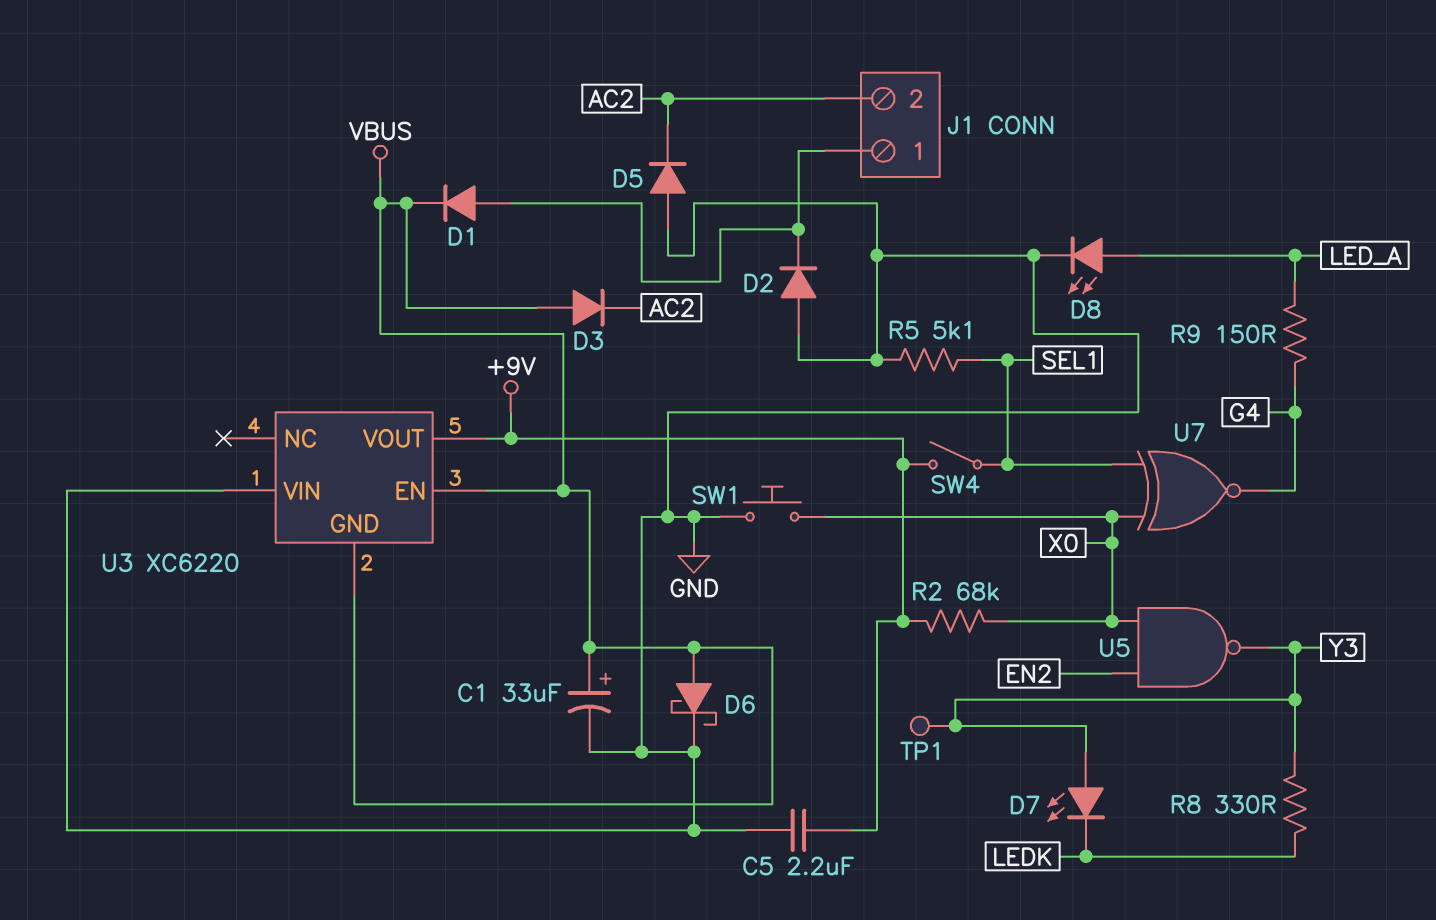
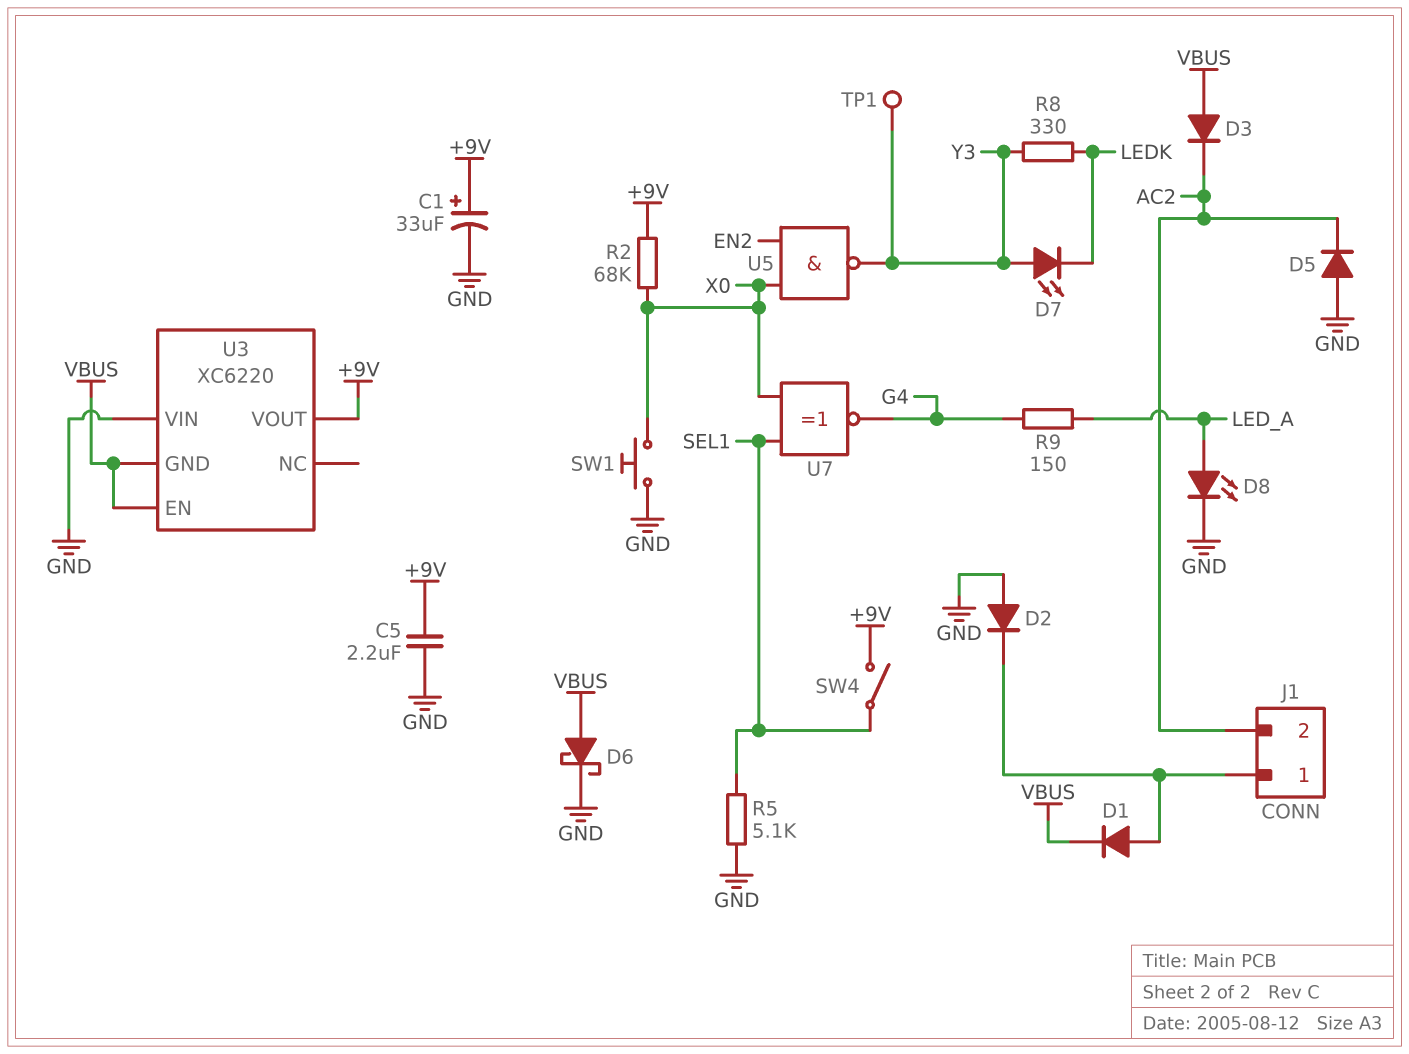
C1: 33uF (plus VBUS, minus GND) -> 33uF (plus +9V, minus GND)

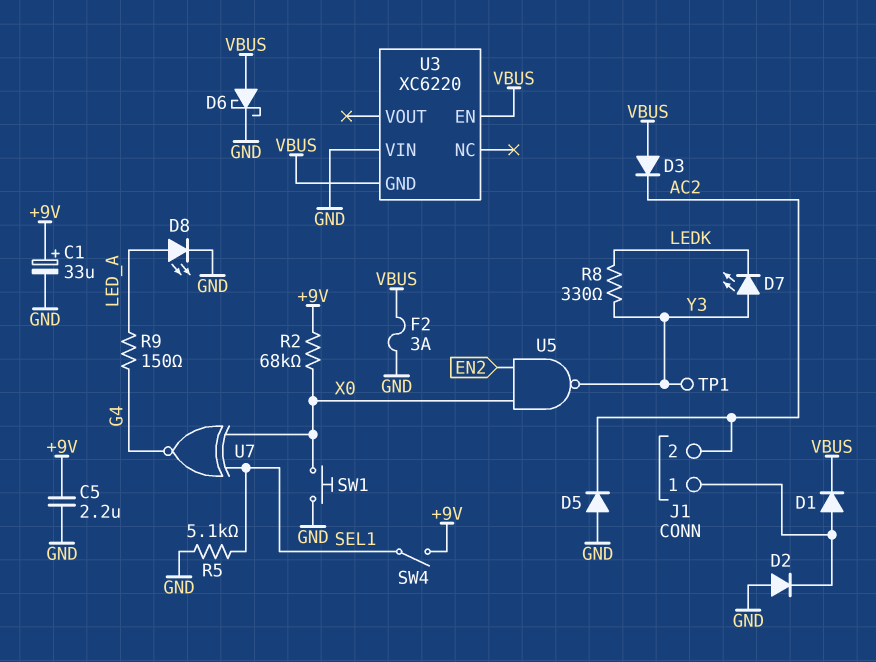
F2: none -> 3A (GND, VBUS)
U3 pin VOUT: +9V -> none

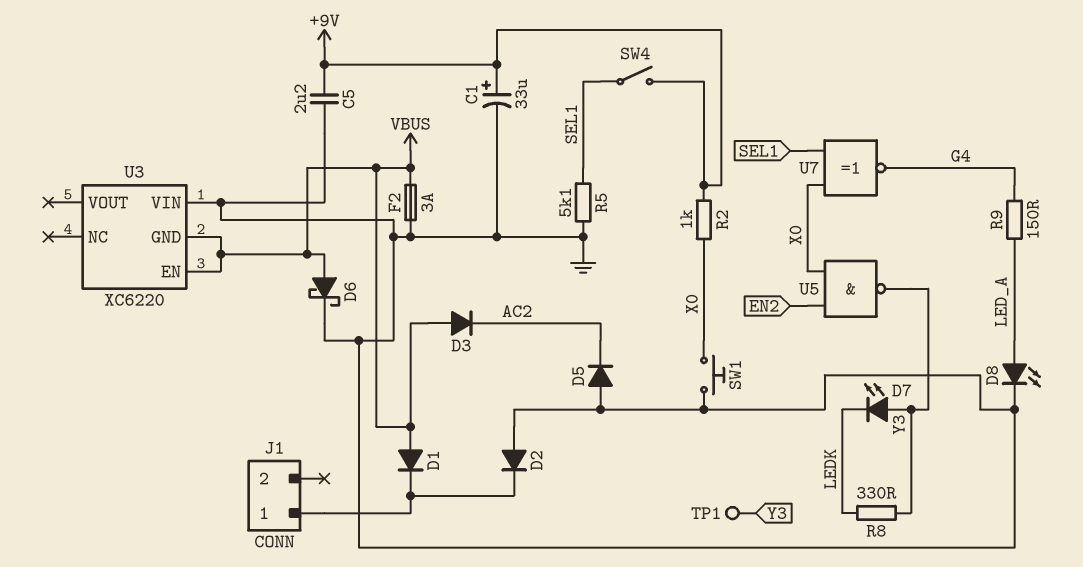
D1: diode (A J1/1, K VBUS) -> diode (A VBUS, K J1/1)
J1 pin 2: AC2 -> none
R2: 68k (+9V, X0) -> 1k (+9V, X0)

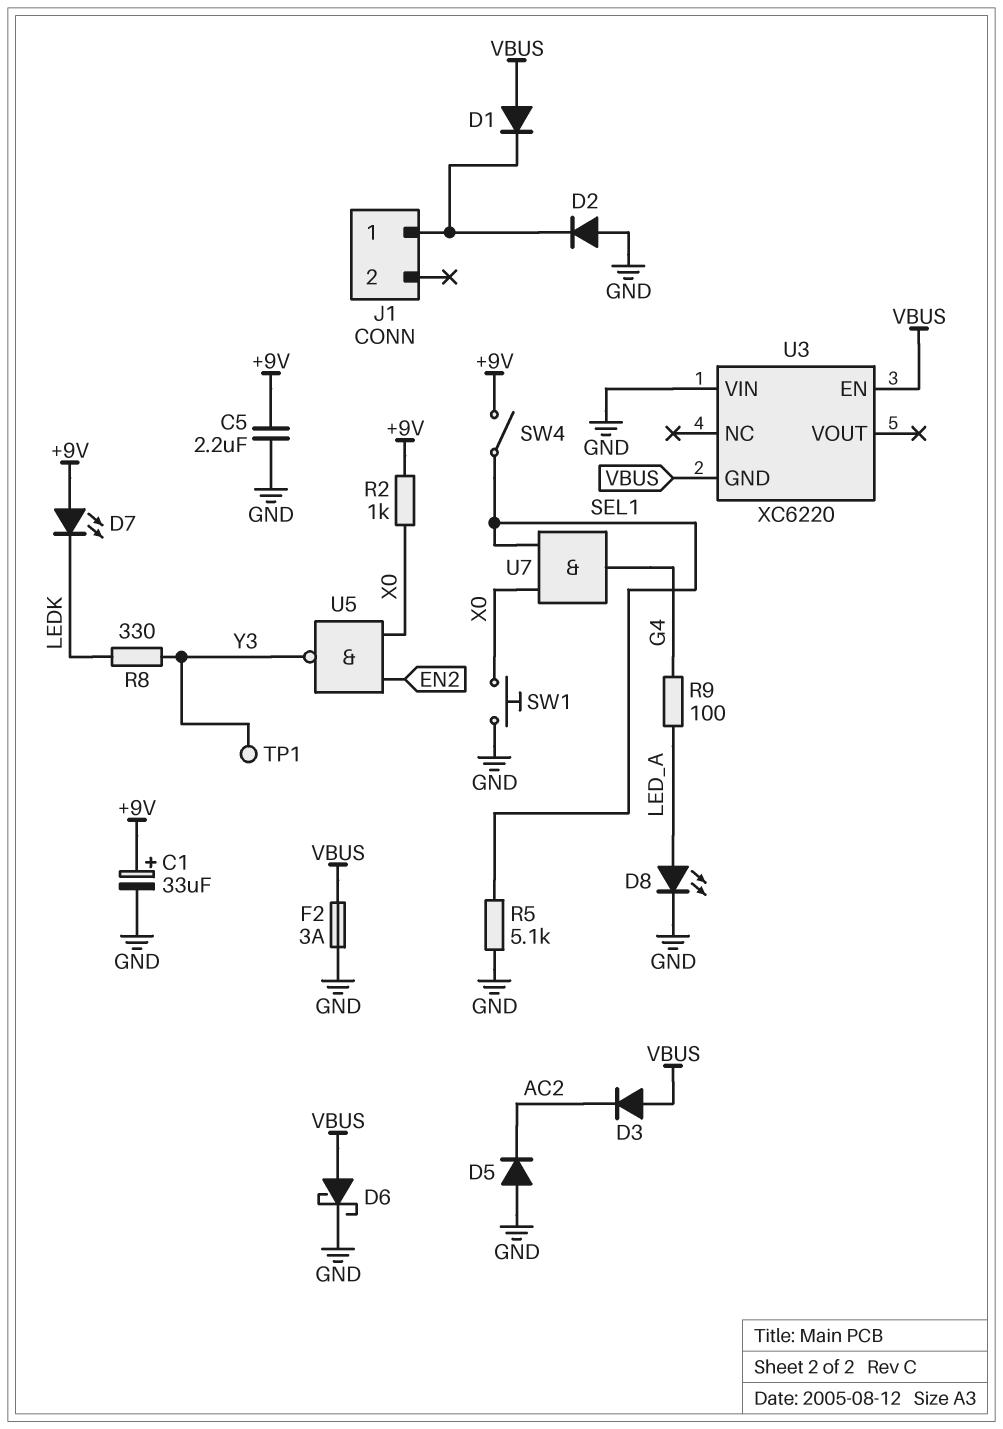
D7: LED (A Y3, K LEDK) -> LED (A +9V, K LEDK)
R9: 150 (G4, LED_A) -> 100 (G4, LED_A)
U7: XNOR (in SEL1, in X0, out G4) -> AND (in SEL1, in X0, out G4)

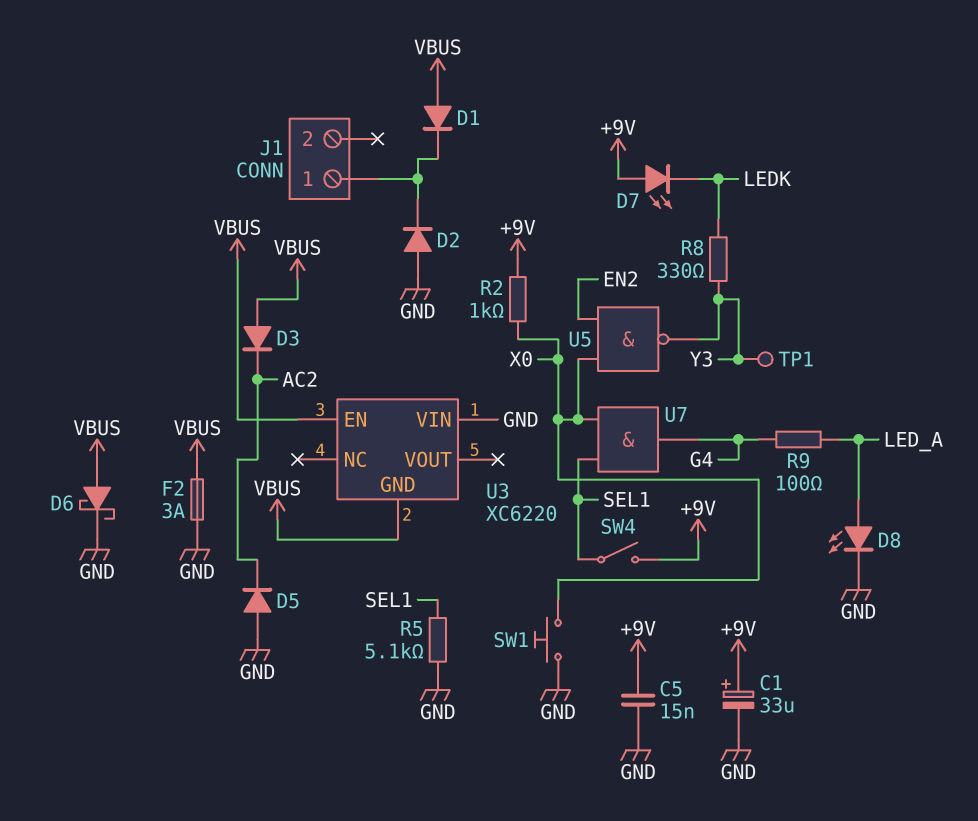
C5: 2.2uF (+9V, GND) -> 15nF (+9V, GND)

